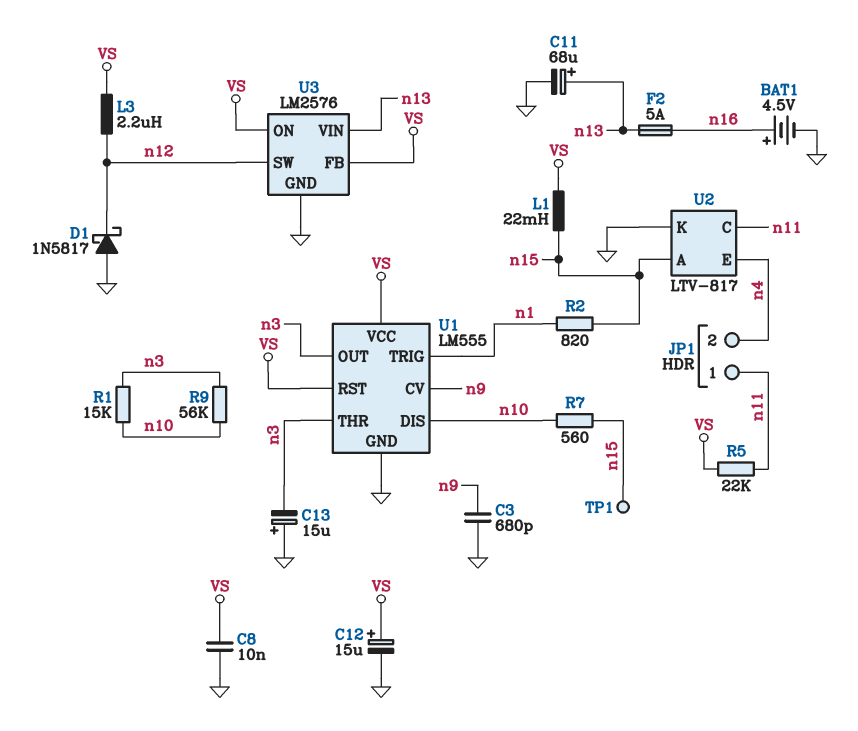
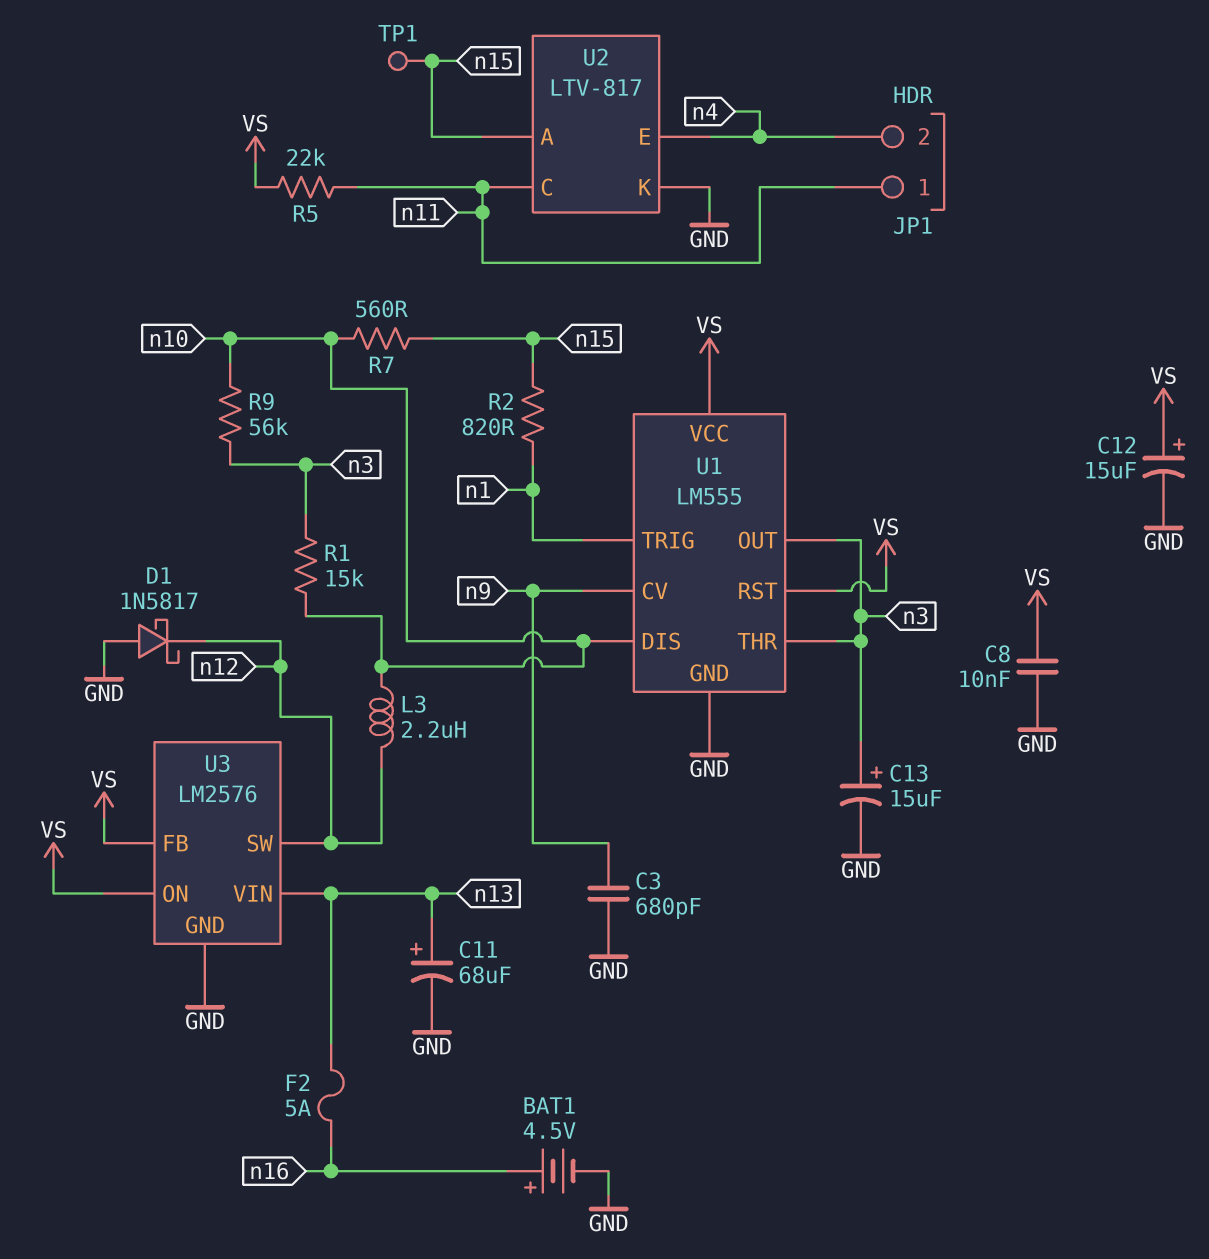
C13: 15uF (plus GND, minus n3) -> 15uF (plus n3, minus GND)
L1: 22mH (VS, n15) -> none
L3: 2.2uH (VS, n12) -> 2.2uH (n10, n12)

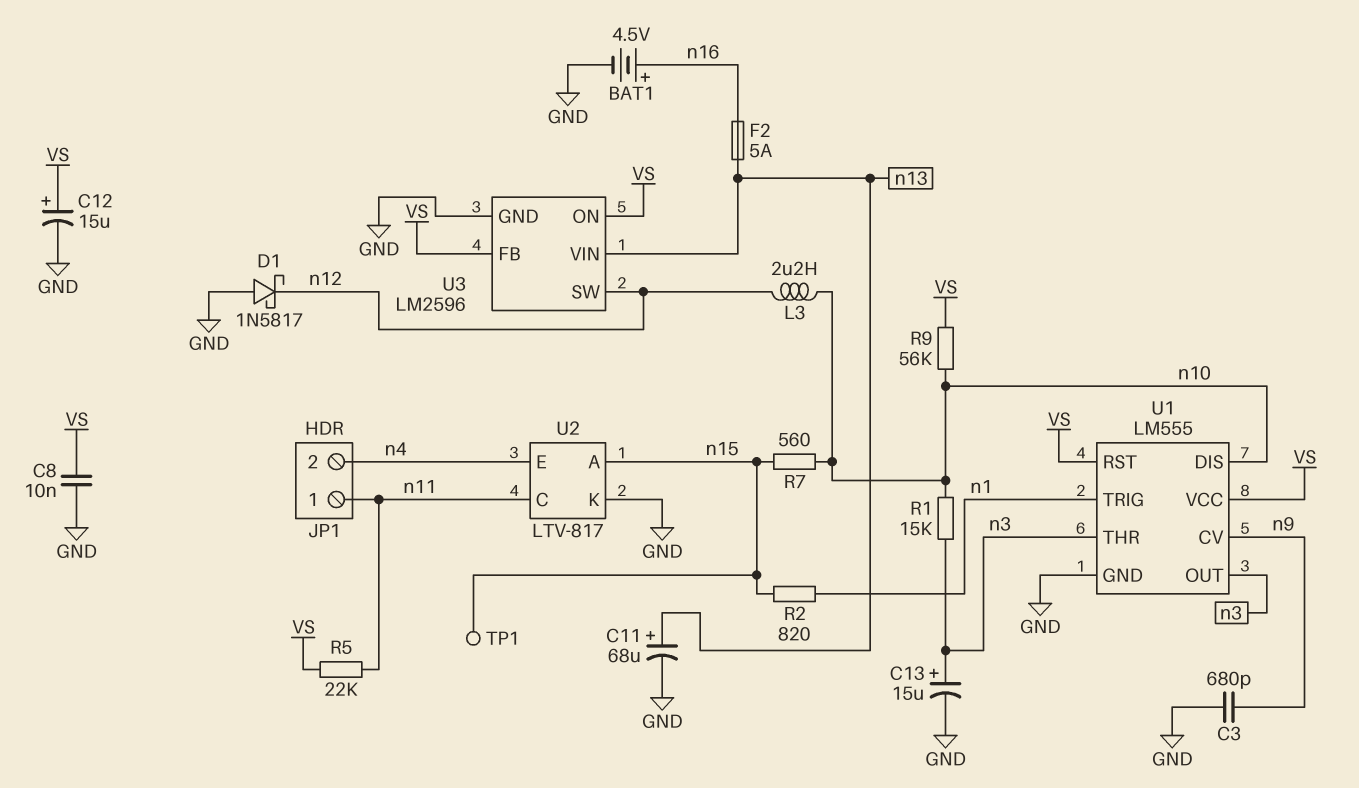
R9: 56k (n3, n10) -> 56k (VS, n10)
U3: LM2576 -> LM2596

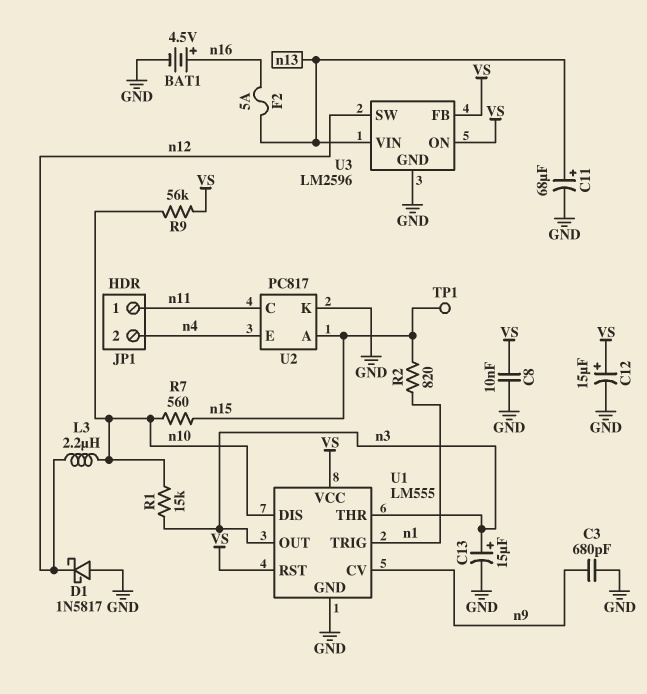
R5: 22k (VS, n11) -> none
U2: LTV-817 -> PC817

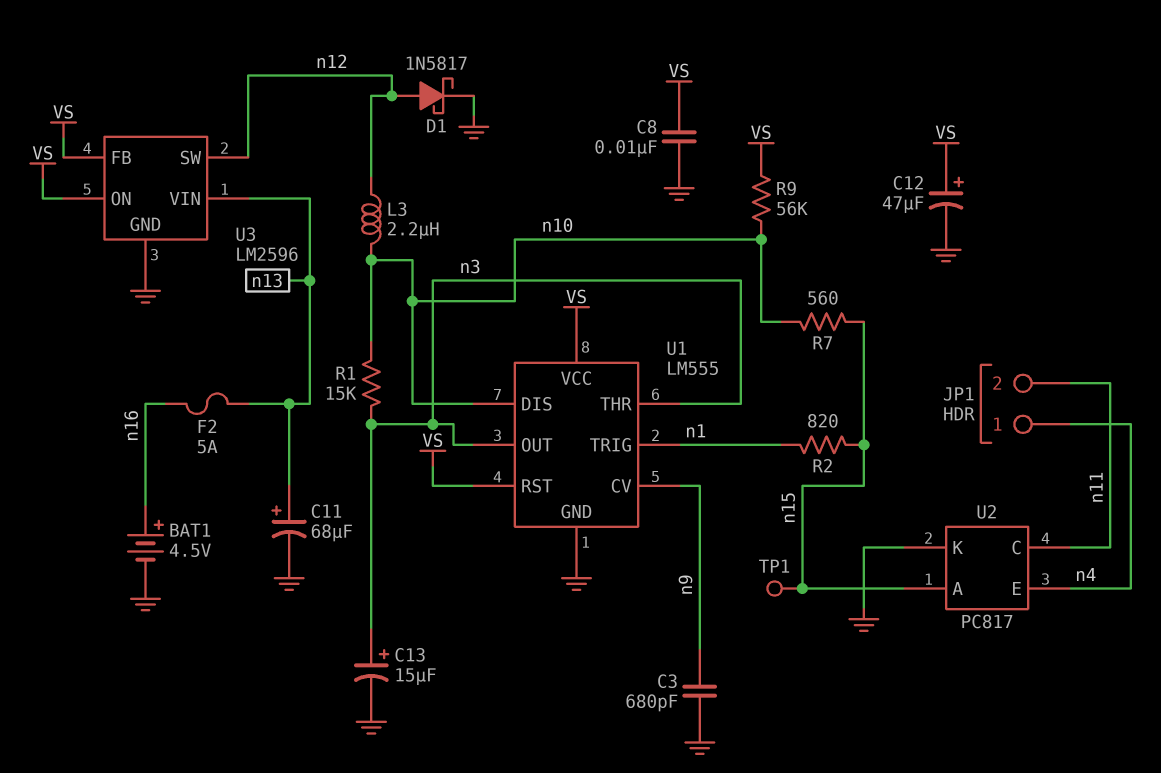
C12: 15uF (plus VS, minus GND) -> 47uF (plus VS, minus GND)
D1: schottky 1N5817 (A GND, K n12) -> schottky 1N5817 (A n12, K GND)
JP1 pin 1: n11 -> n4
JP1 pin 2: n4 -> n11

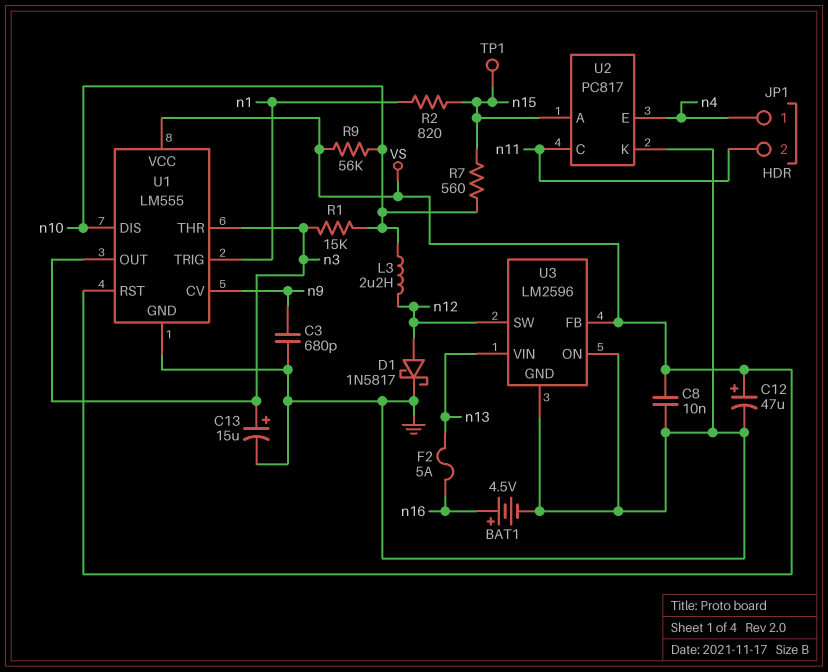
C11: 68uF (plus n13, minus GND) -> none
U3 pin ON: VS -> GND

